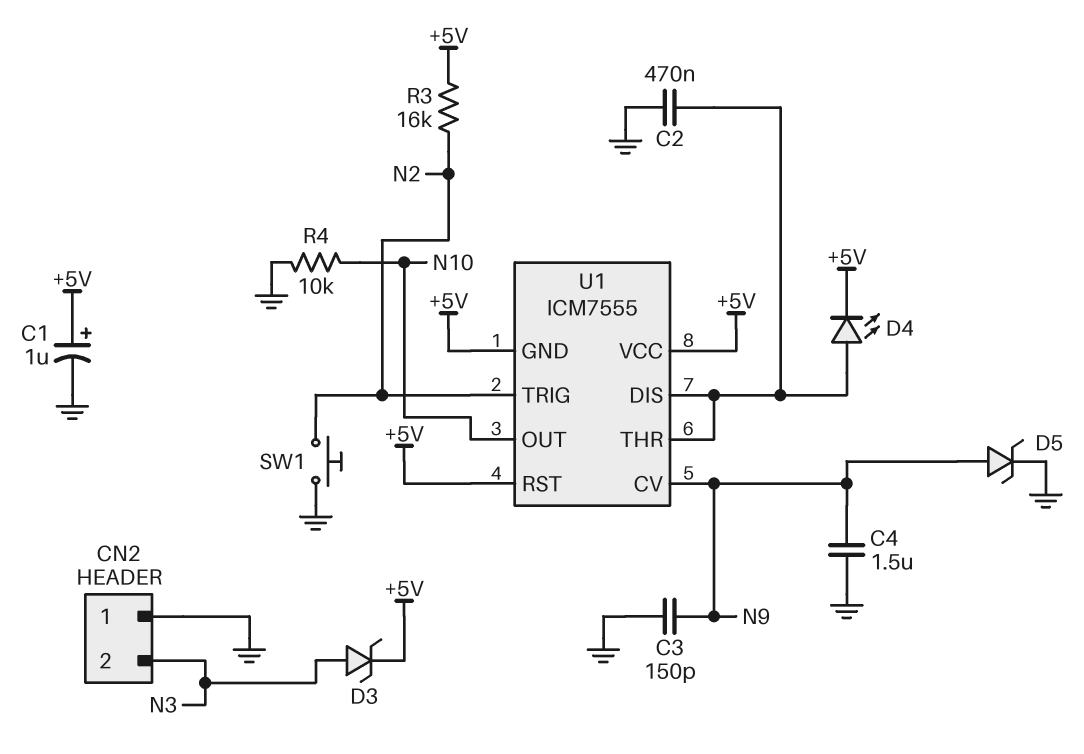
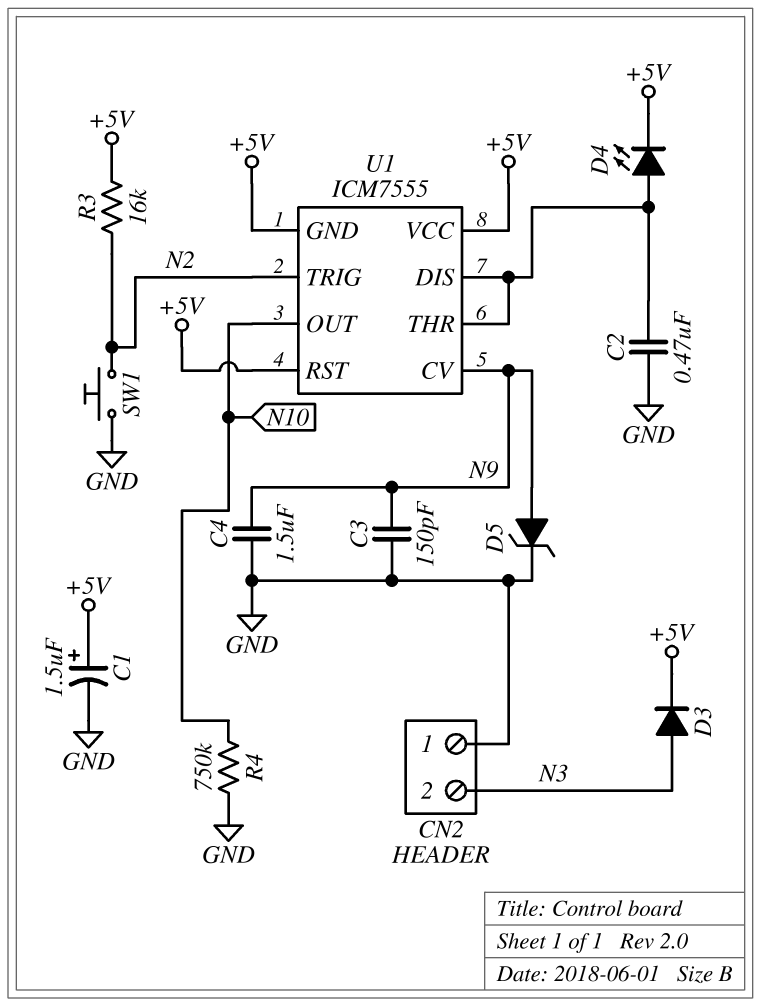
C1: 1uF (plus +5V, minus GND) -> 1.5uF (plus +5V, minus GND)
D3: zener (A N3, K +5V) -> diode (A N3, K +5V)
R4: 10k (GND, N10) -> 750k (GND, N10)

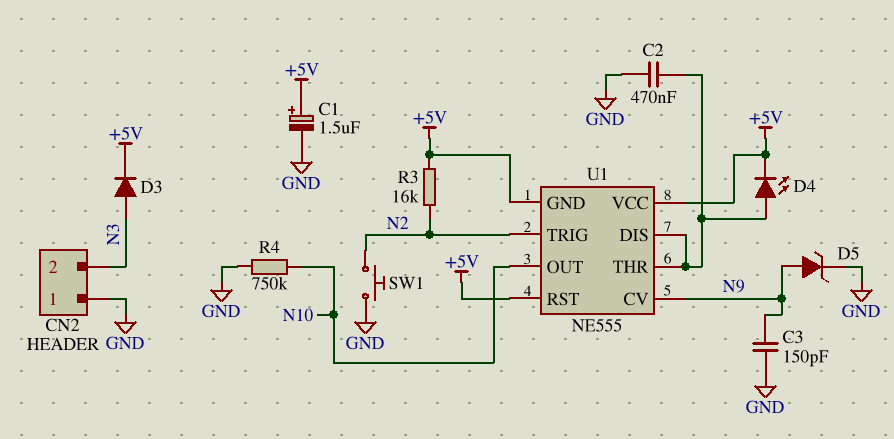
C4: 1.5uF (GND, N9) -> none
U1: ICM7555 -> NE555

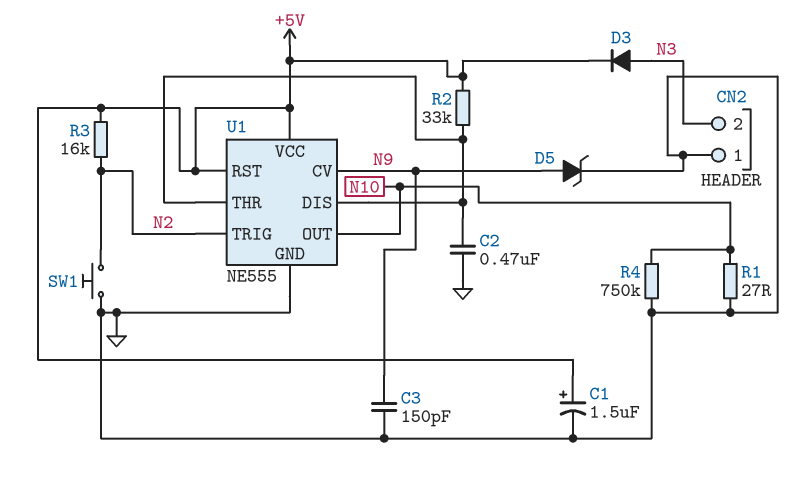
D4: LED (A U1/DIS, K +5V) -> none
R1: none -> 27 (GND, N10)
R2: none -> 33k (+5V, U1/DIS)
U1 pin GND: +5V -> GND

